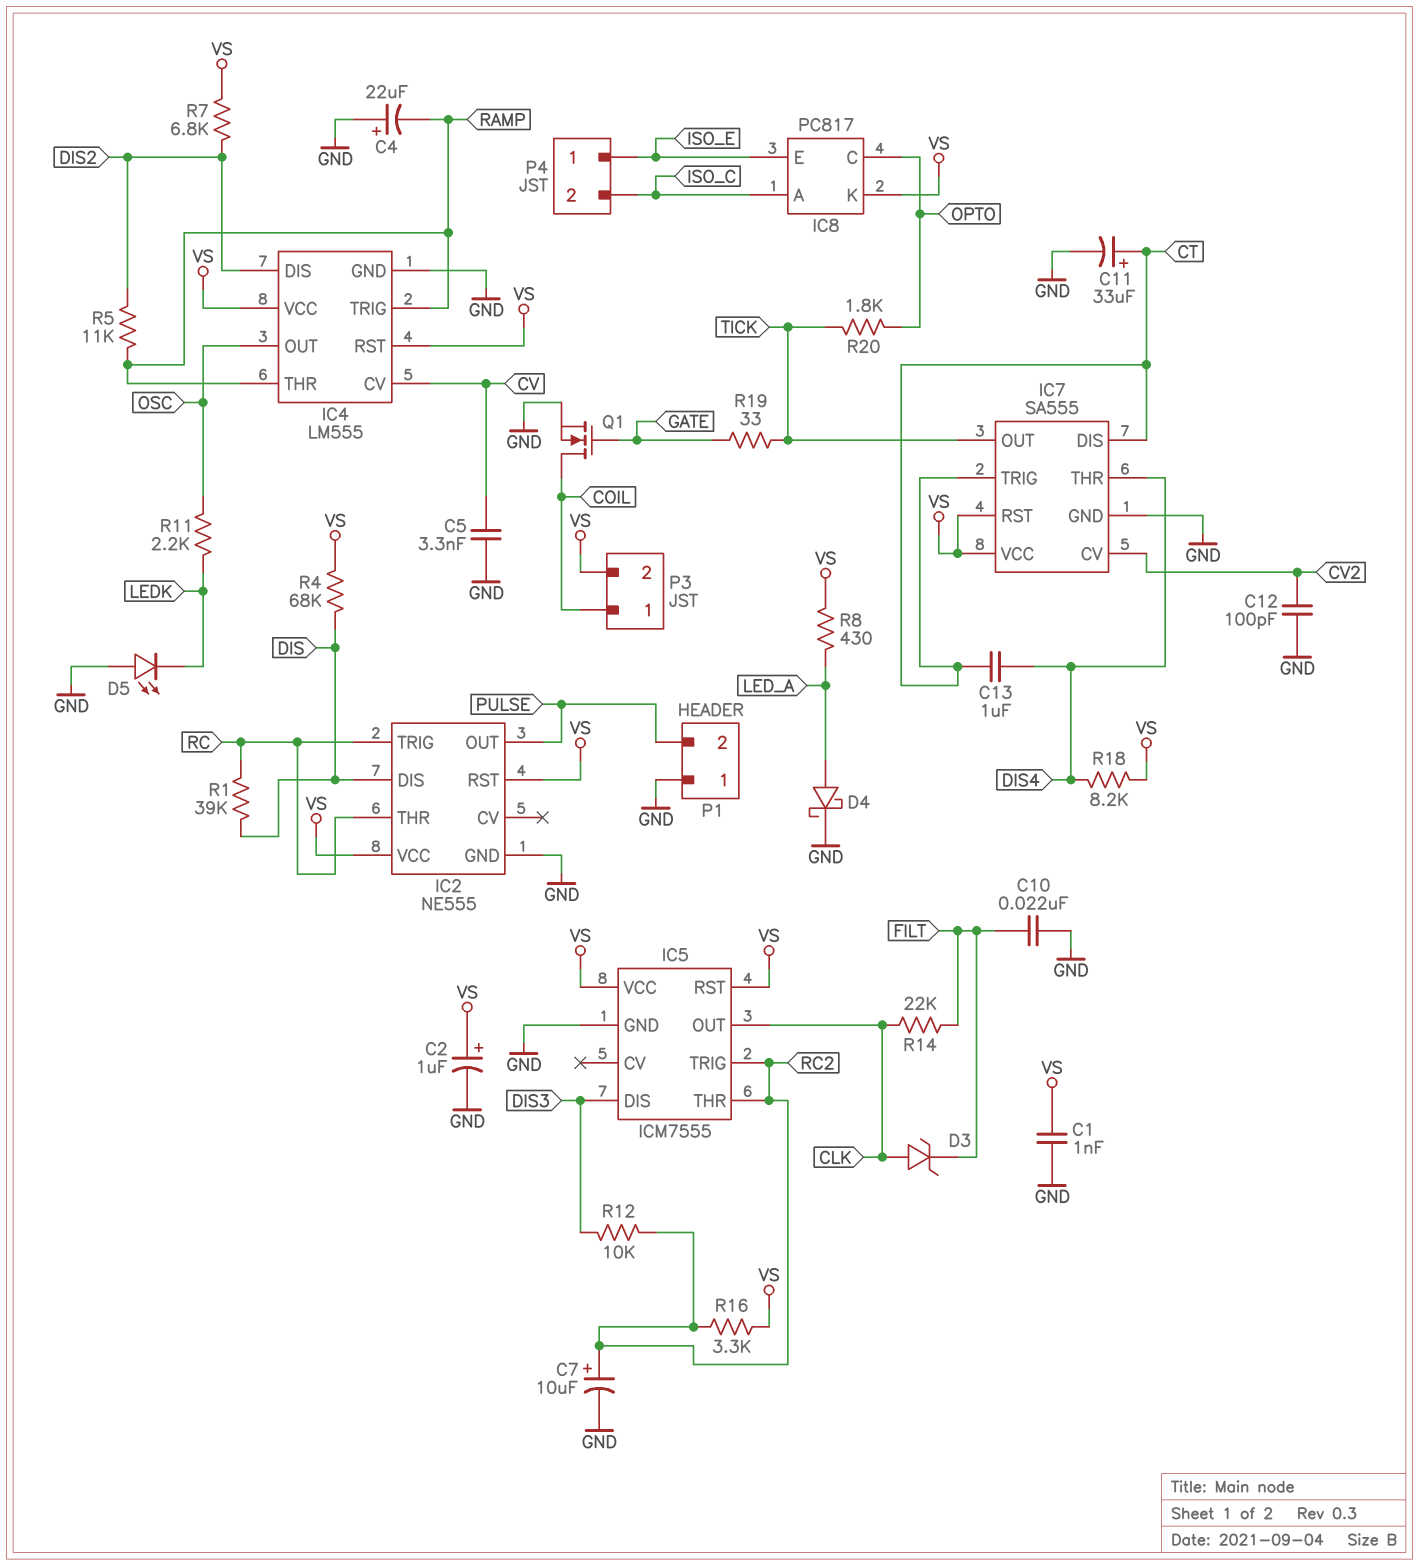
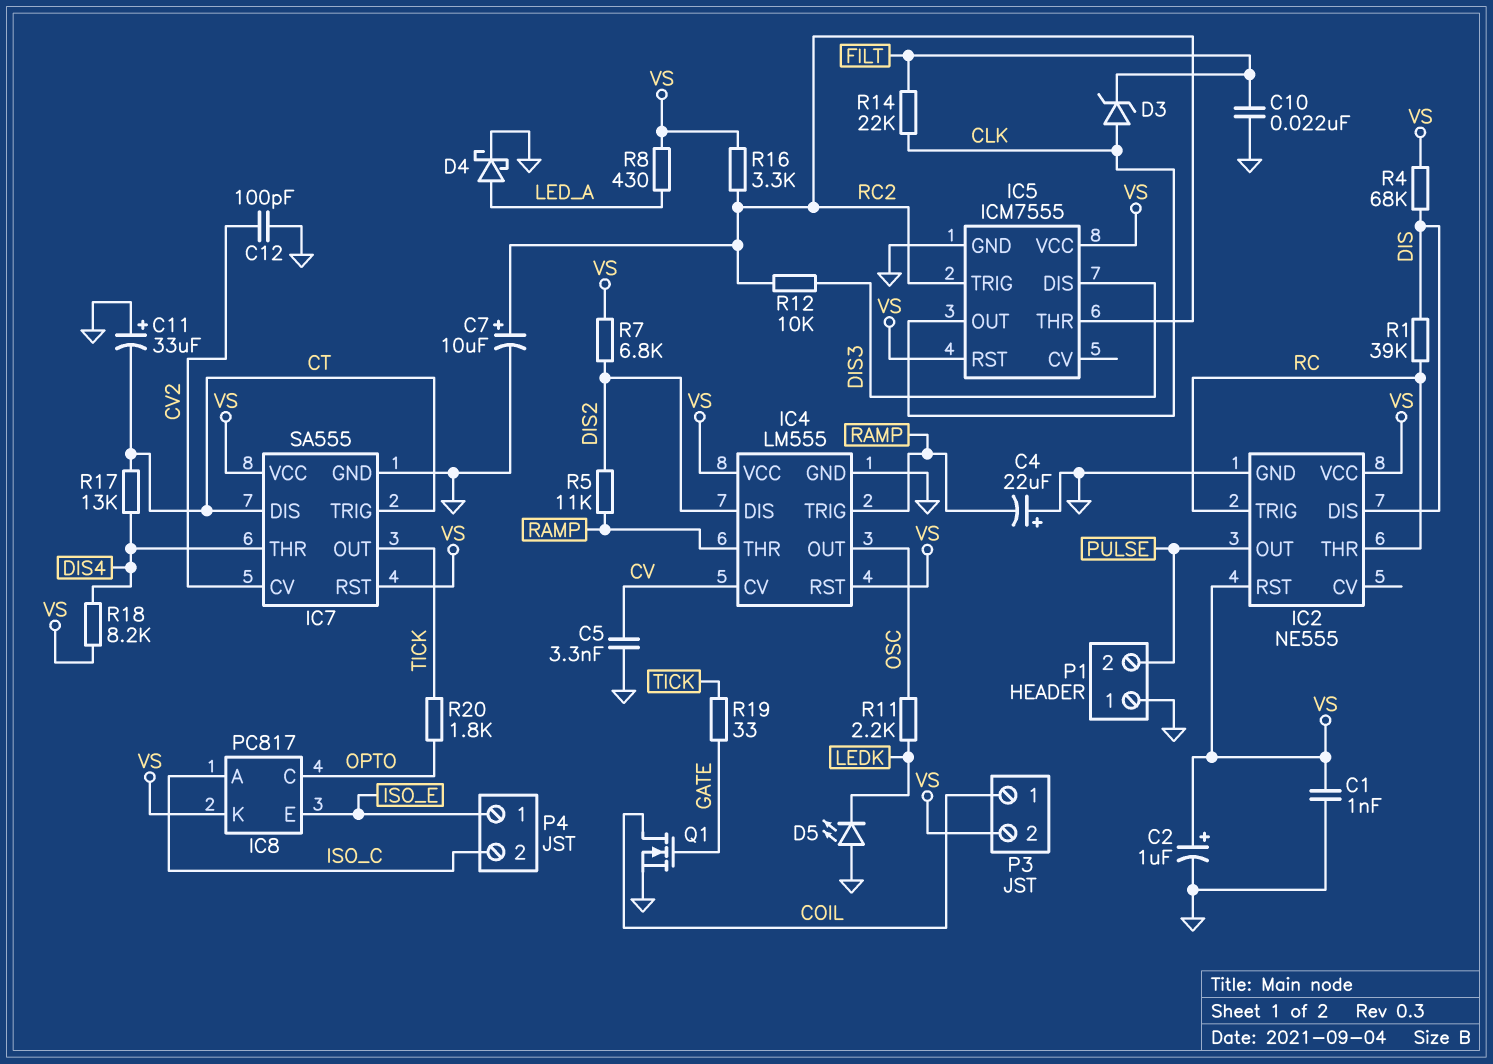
C11: 33uF (plus CT, minus GND) -> 33uF (plus GND, minus CT)
C13: 1uF (CT, DIS4) -> none
R17: none -> 13k (CT, DIS4)

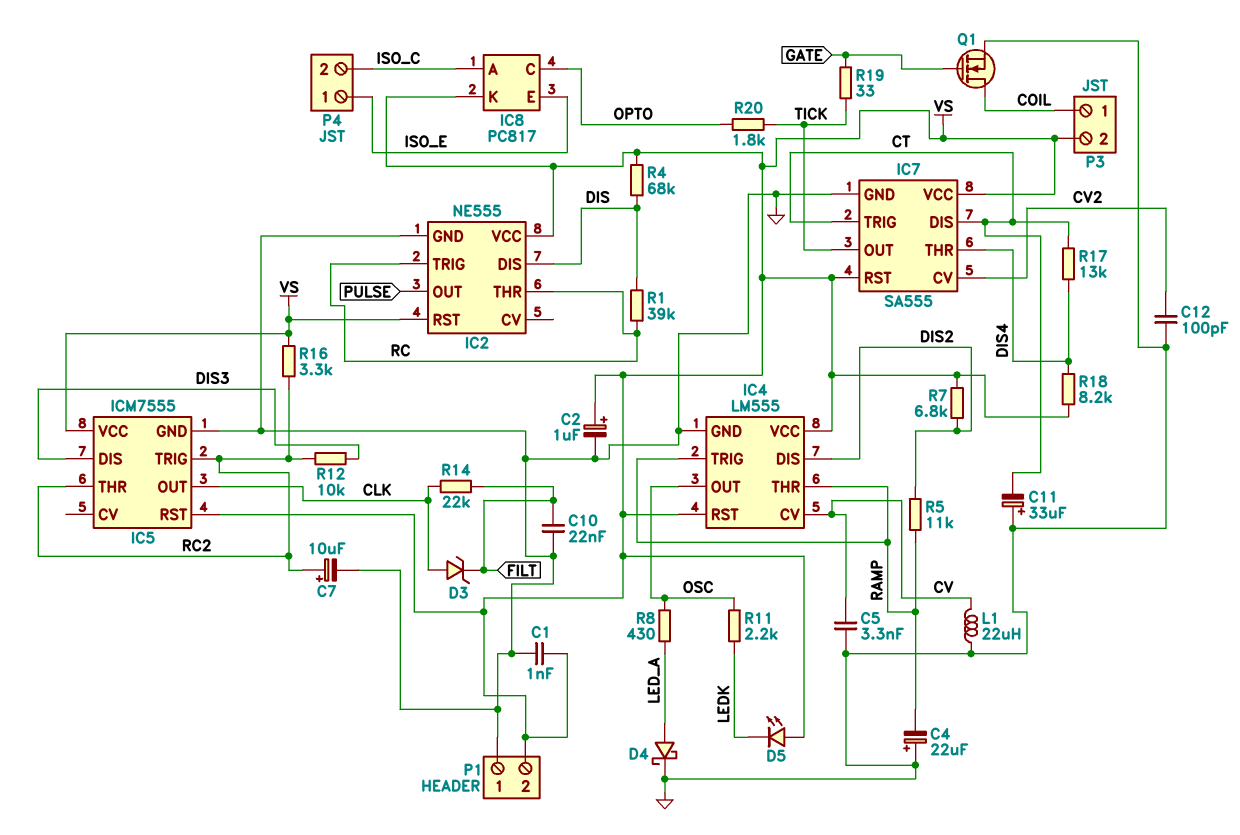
D5: LED (A GND, K LEDK) -> LED (A VS, K LEDK)
L1: none -> 22uH (CV, GND)
P1 pin 2: PULSE -> VS
R8: 430 (LED_A, VS) -> 430 (LED_A, OSC)

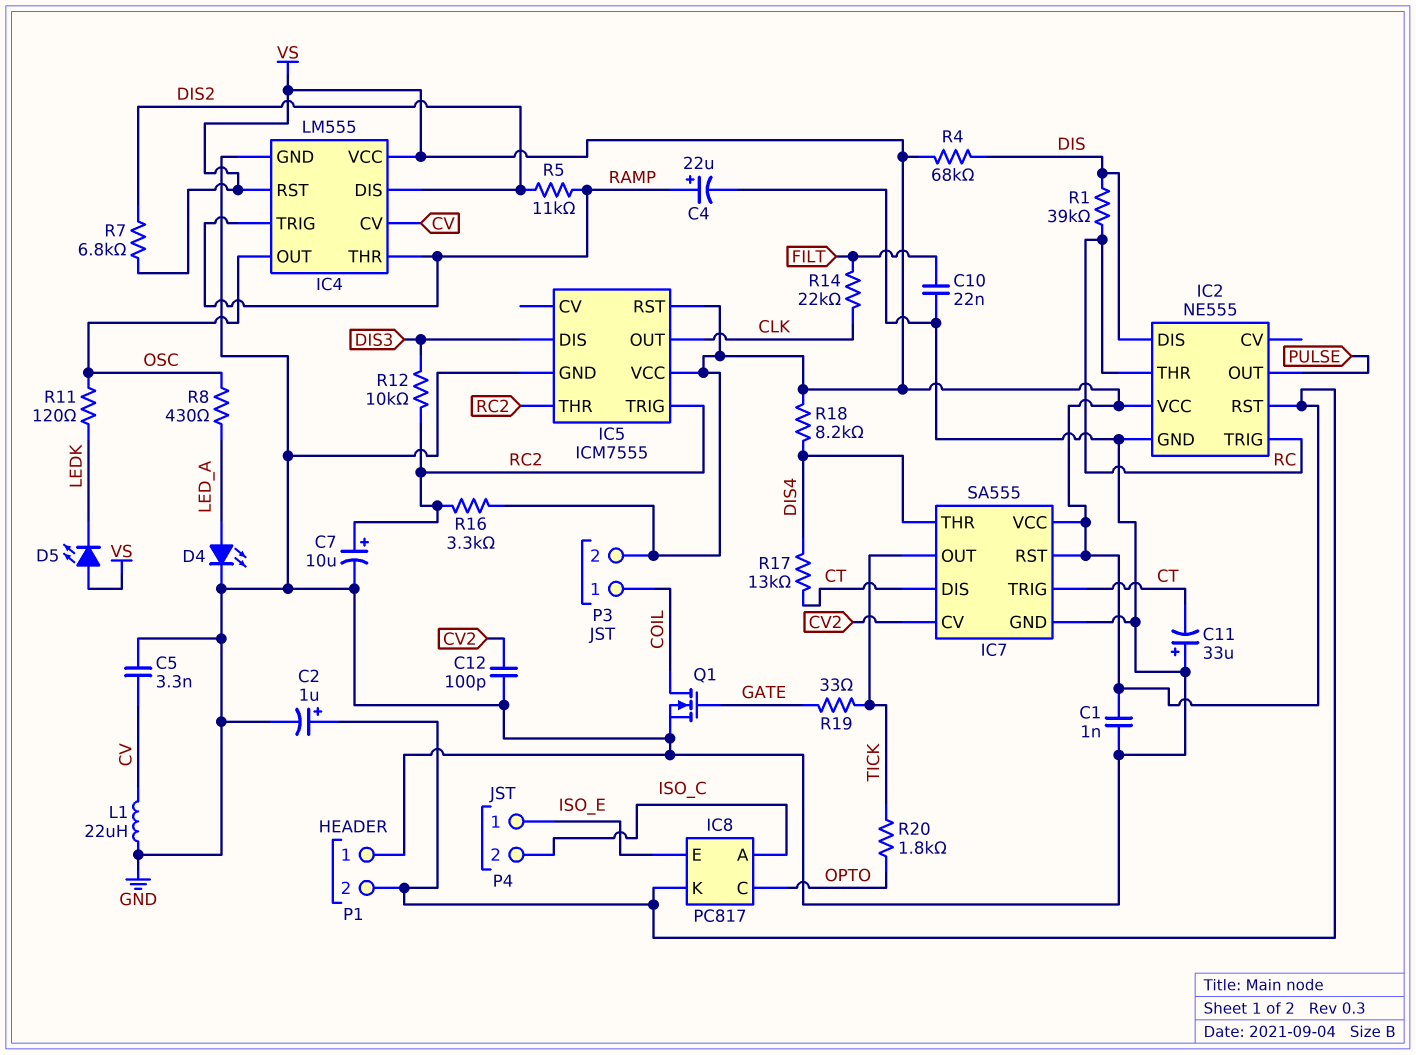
C4: 22uF (plus GND, minus RAMP) -> 22uF (plus RAMP, minus GND)
D3: zener (A CLK, K FILT) -> none
D4: schottky (A LED_A, K GND) -> LED (A LED_A, K GND)
R11: 2.2k (LEDK, OSC) -> 120 (LEDK, OSC)

